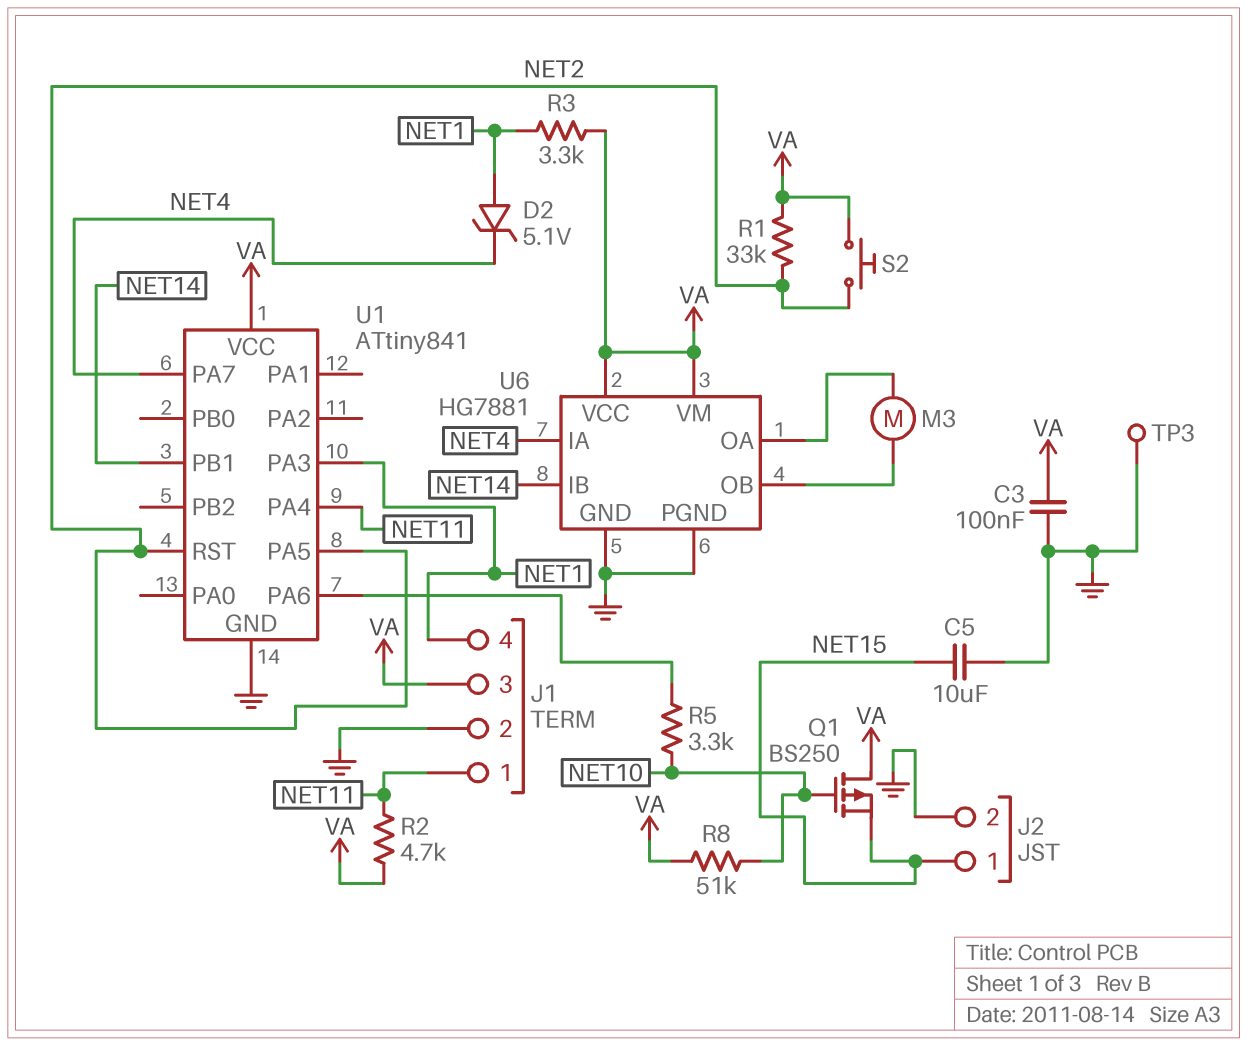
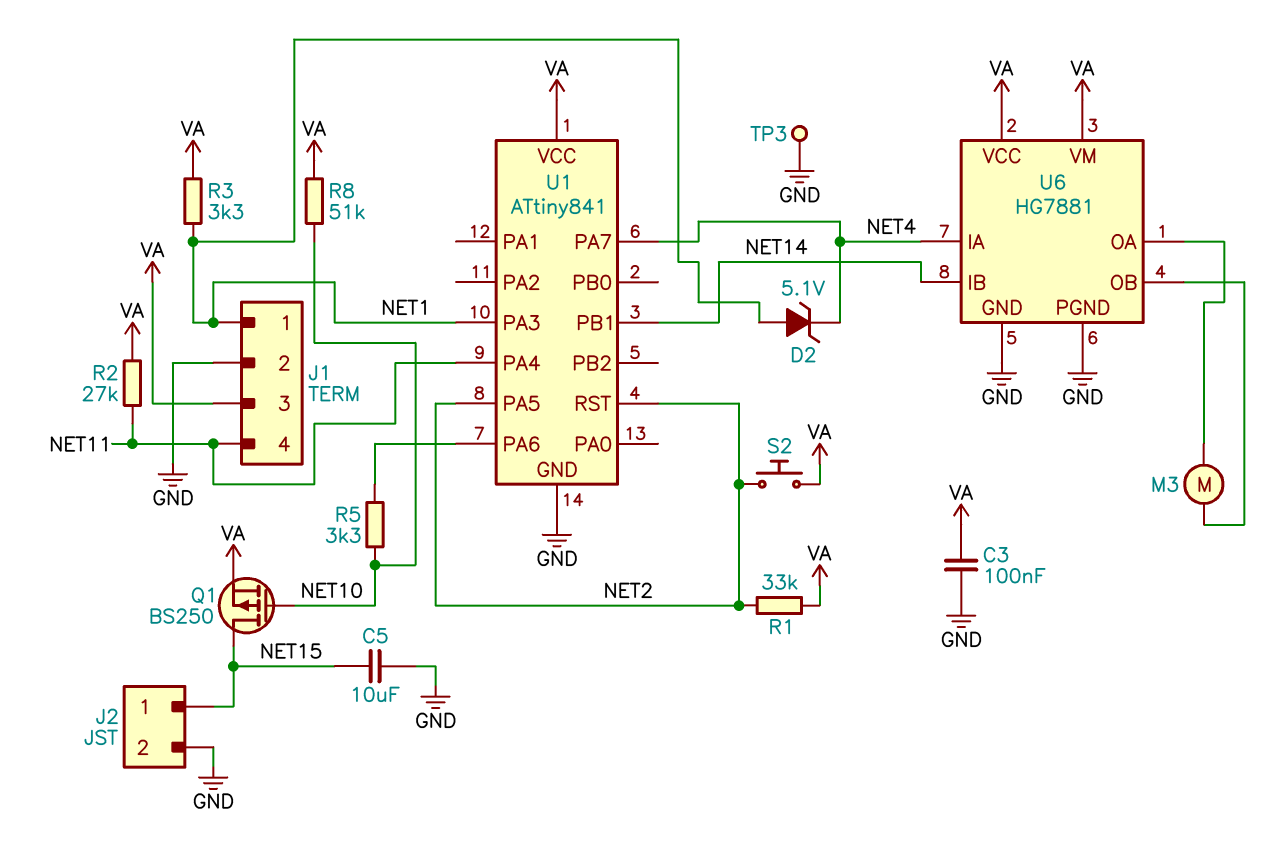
J1 pin 1: NET11 -> NET1
J1 pin 4: NET1 -> NET11
Q1: PMOS BS250 (G NET10, D VA, S NET15) -> PMOS BS250 (G NET10, D NET15, S VA)
R2: 4.7k (NET11, VA) -> 27k (NET11, VA)

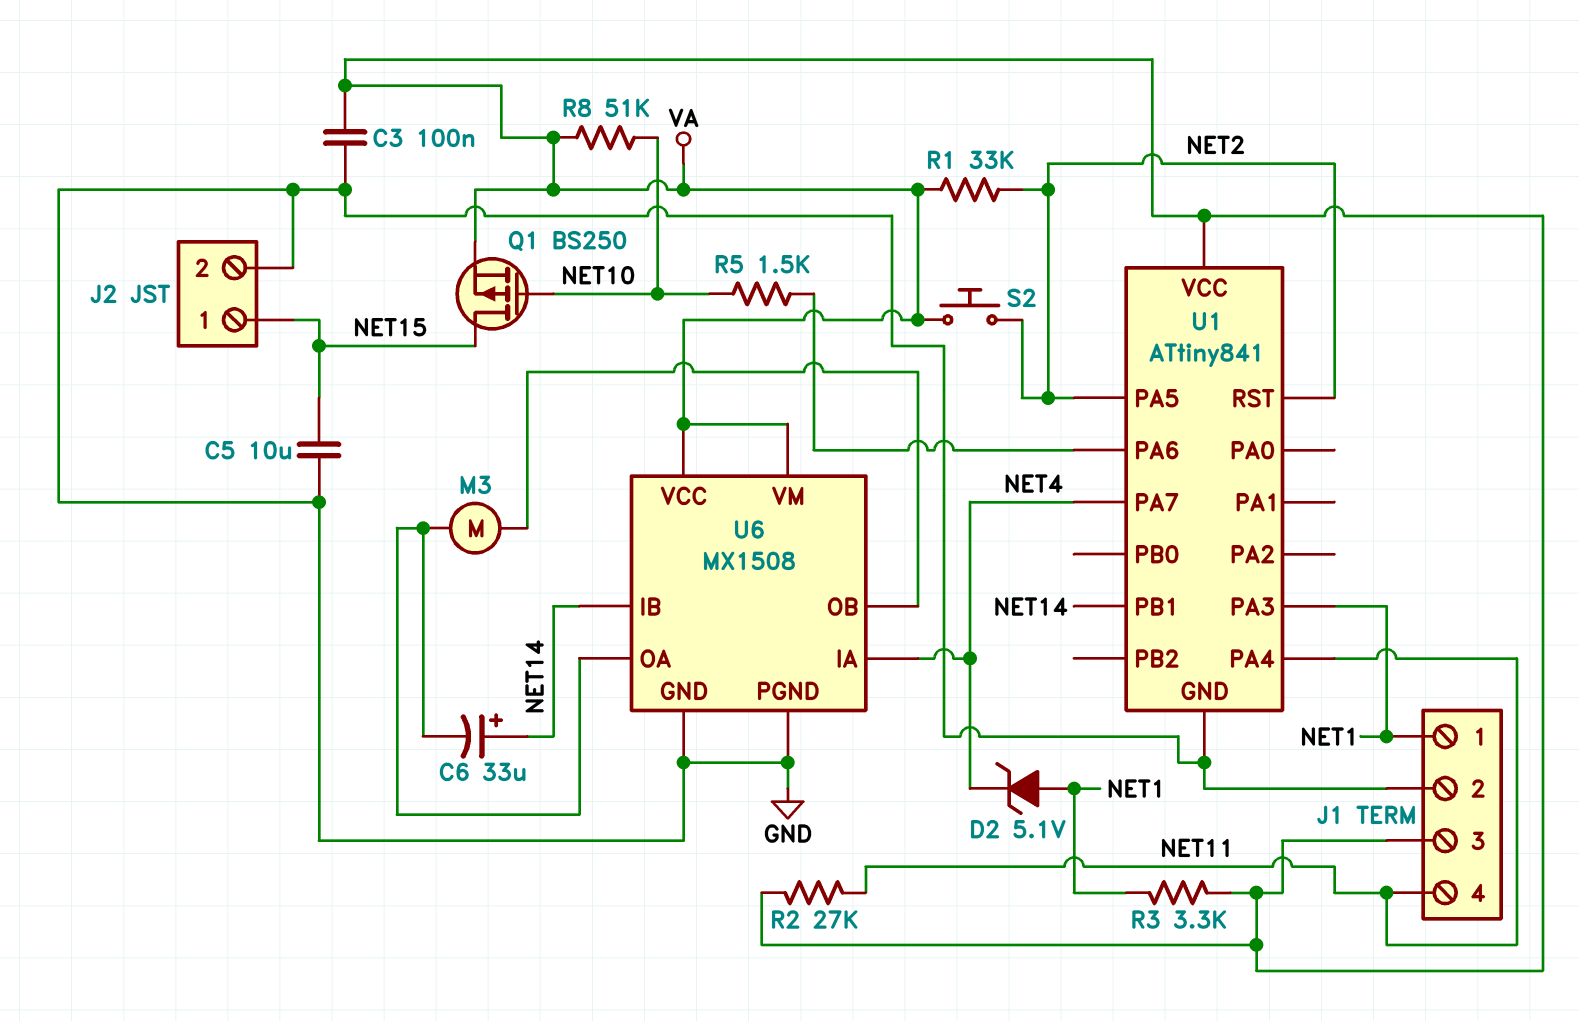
C6: none -> 33uF (plus NET14, minus U6/OA)
R5: 3.3k (NET10, U1/PA6) -> 1.5k (NET10, U1/PA6)
TP3: test point (GND) -> none
U6: HG7881 -> MX1508

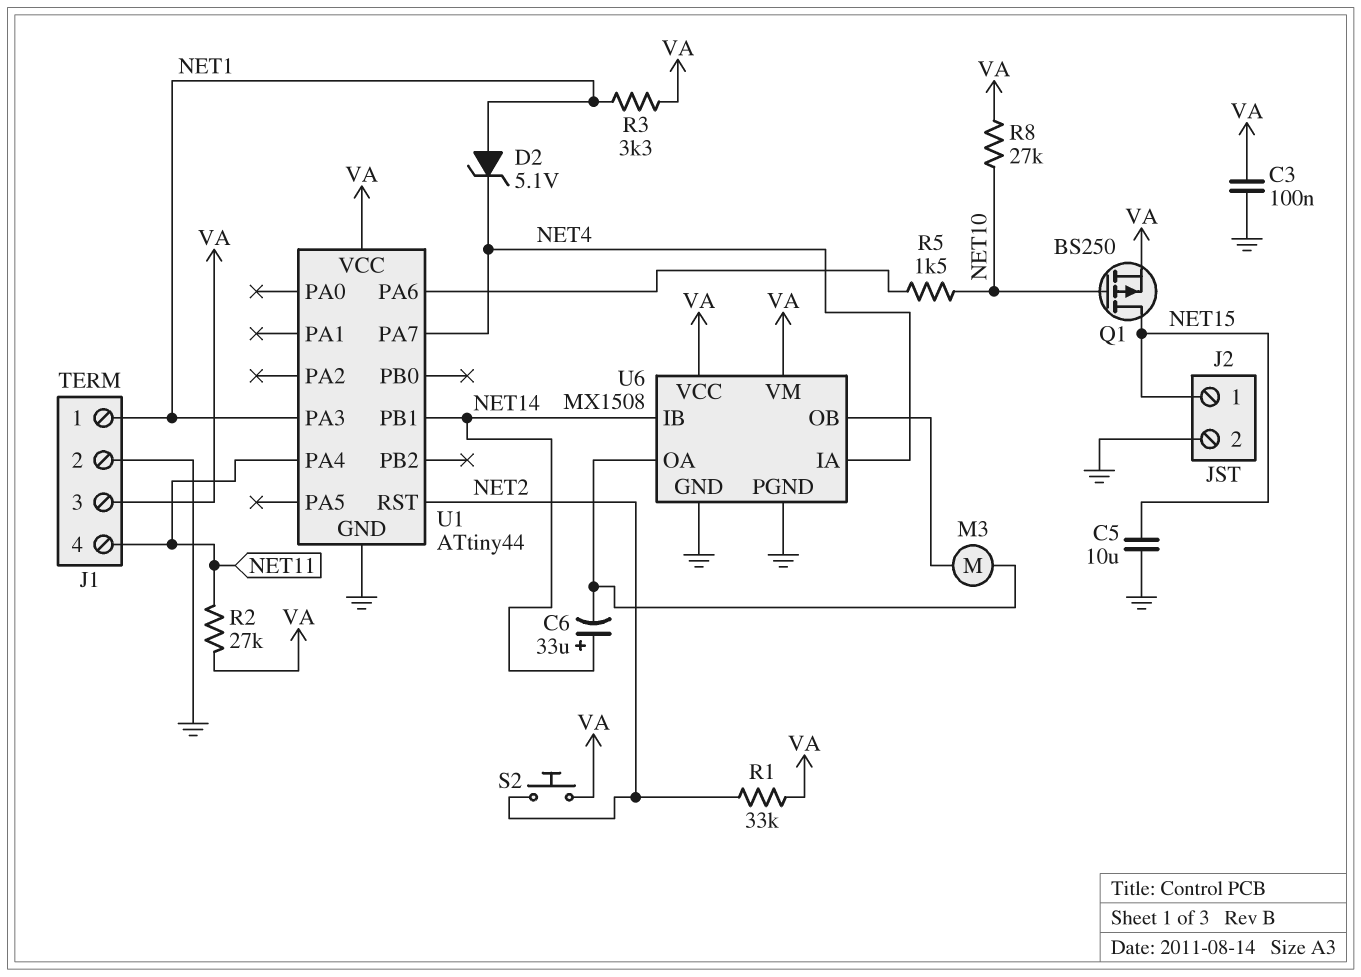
R8: 51k (NET10, VA) -> 27k (NET10, VA)
U1: ATtiny841 -> ATtiny44
U1 pin PA5: NET2 -> none

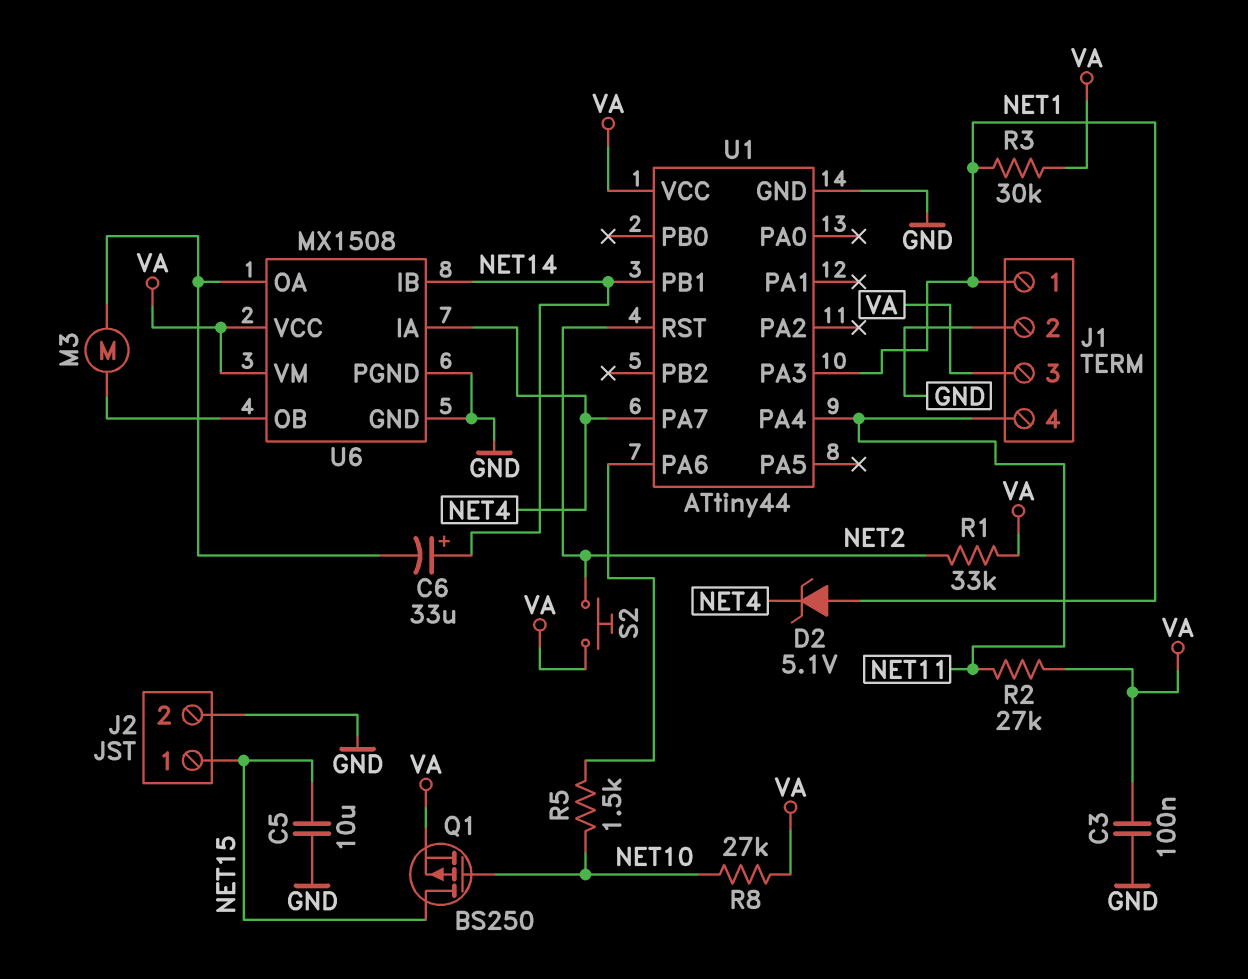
R3: 3.3k (NET1, VA) -> 30k (NET1, VA)

